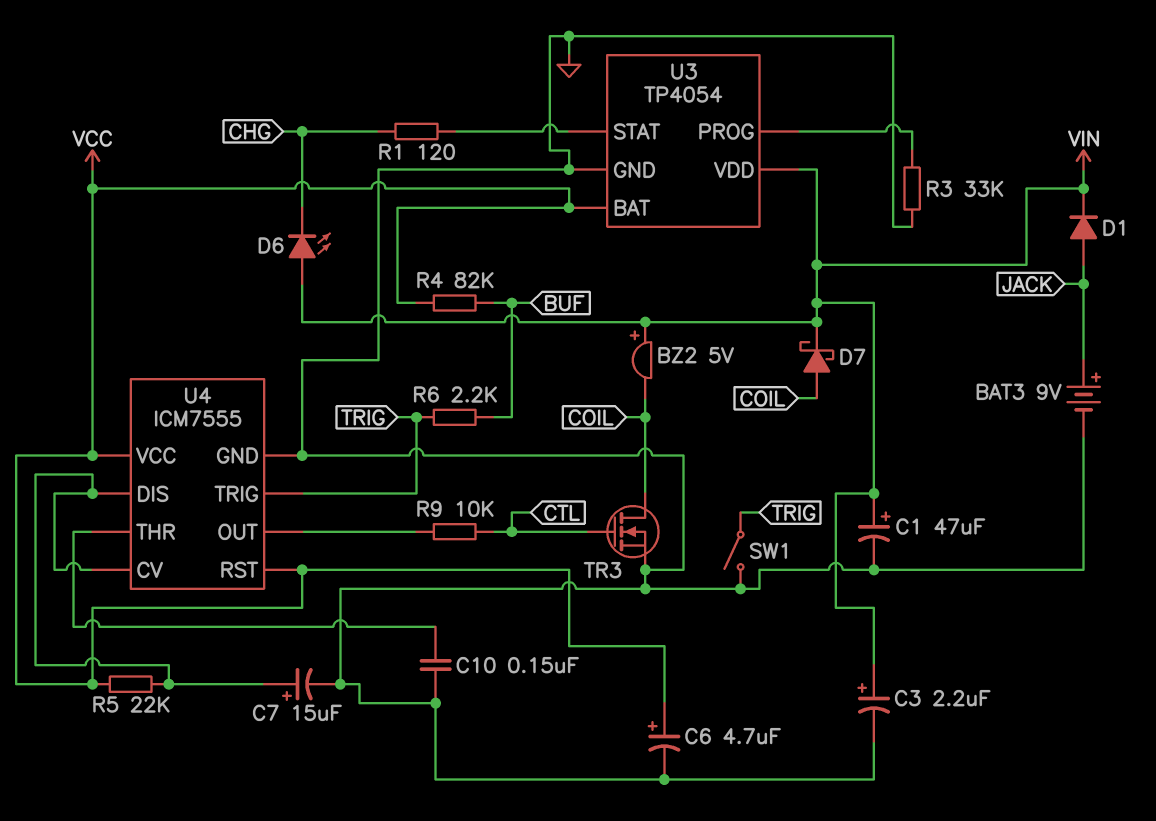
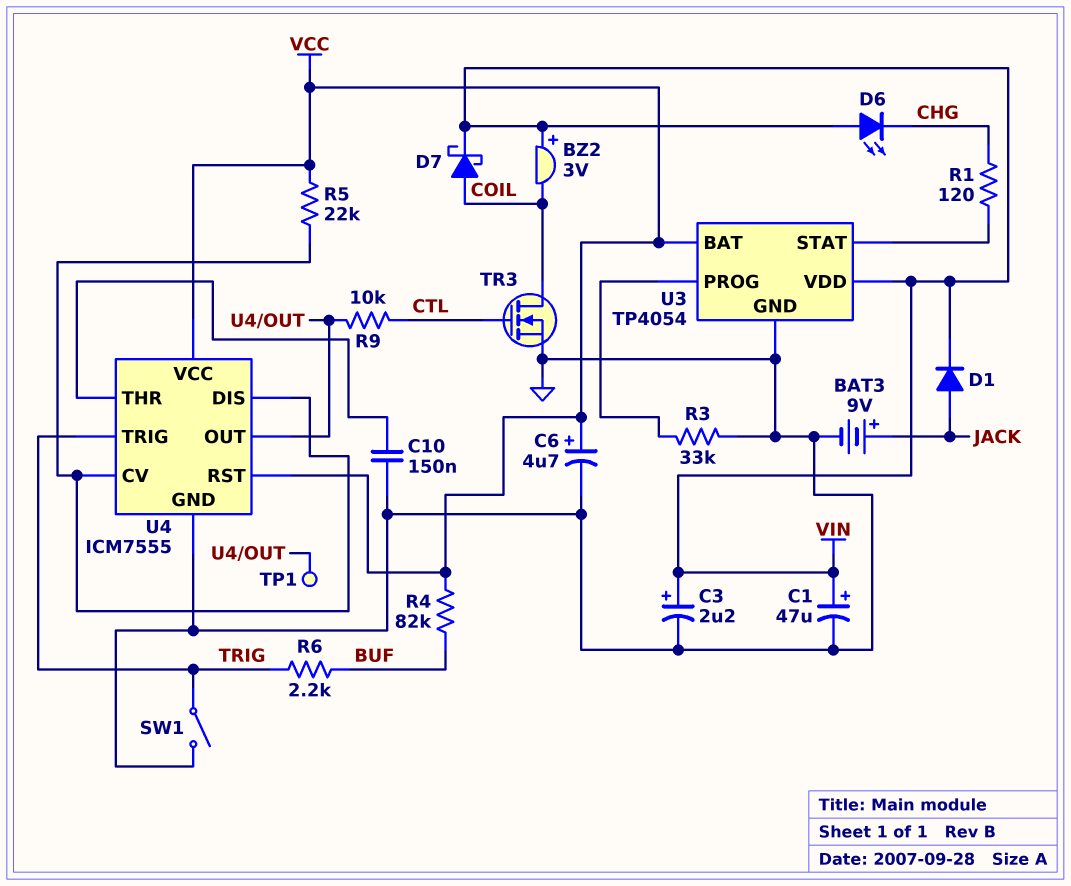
BZ2: buzzer 5V (plus VIN, minus COIL) -> buzzer 3V (plus VIN, minus COIL)
C7: 15uF (plus U4/CV, minus GND) -> none
TP1: none -> test point (U4/OUT)

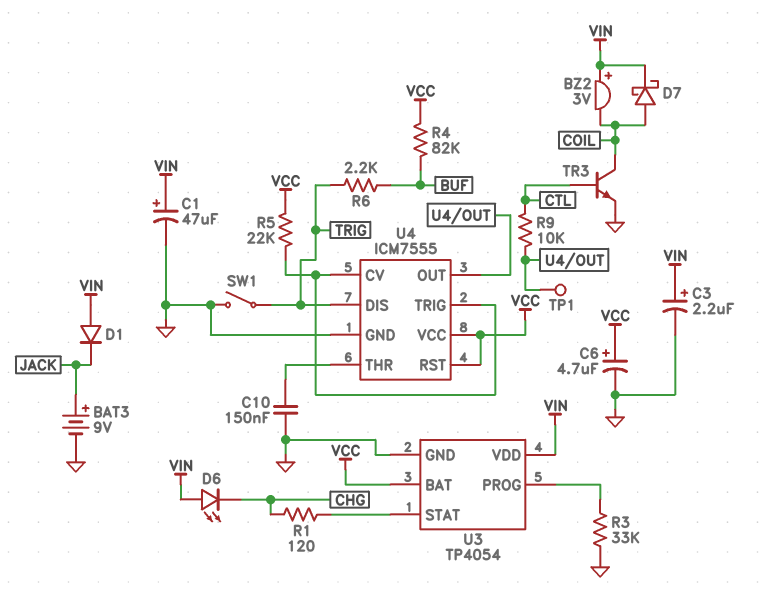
D1: diode (A JACK, K VIN) -> diode (A VIN, K JACK)
TR3: NMOS (G CTL, D COIL, S GND) -> NPN (B CTL, C COIL, E GND)
U4 pin DIS: U4/CV -> TRIG
U4 pin TRIG: TRIG -> U4/CV

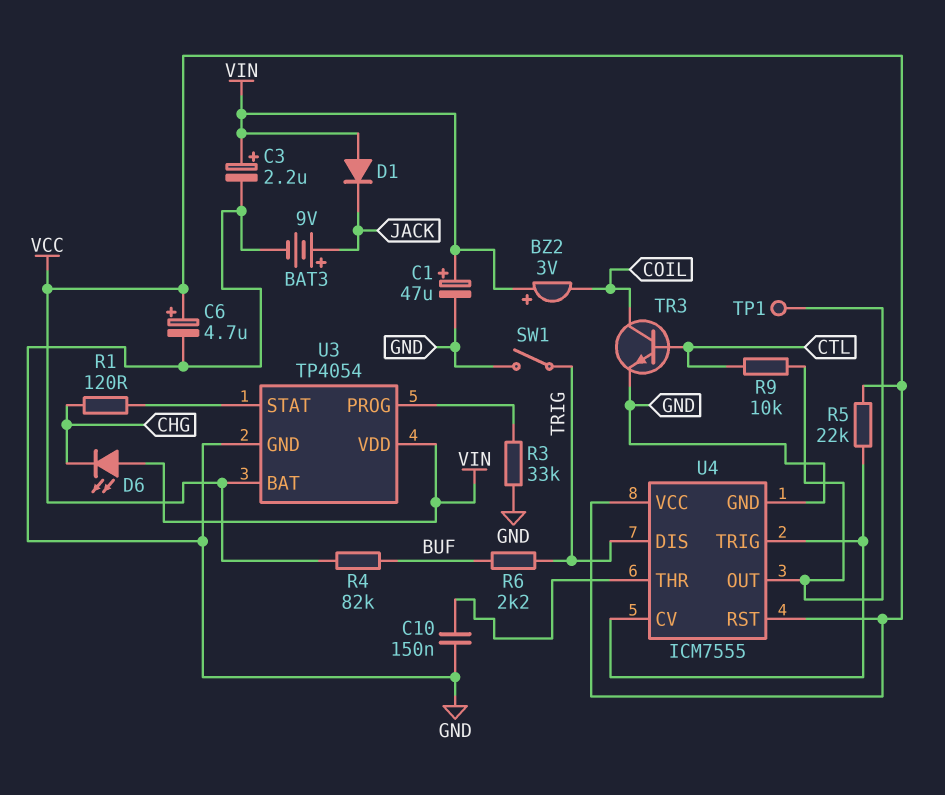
D7: schottky (A COIL, K VIN) -> none

